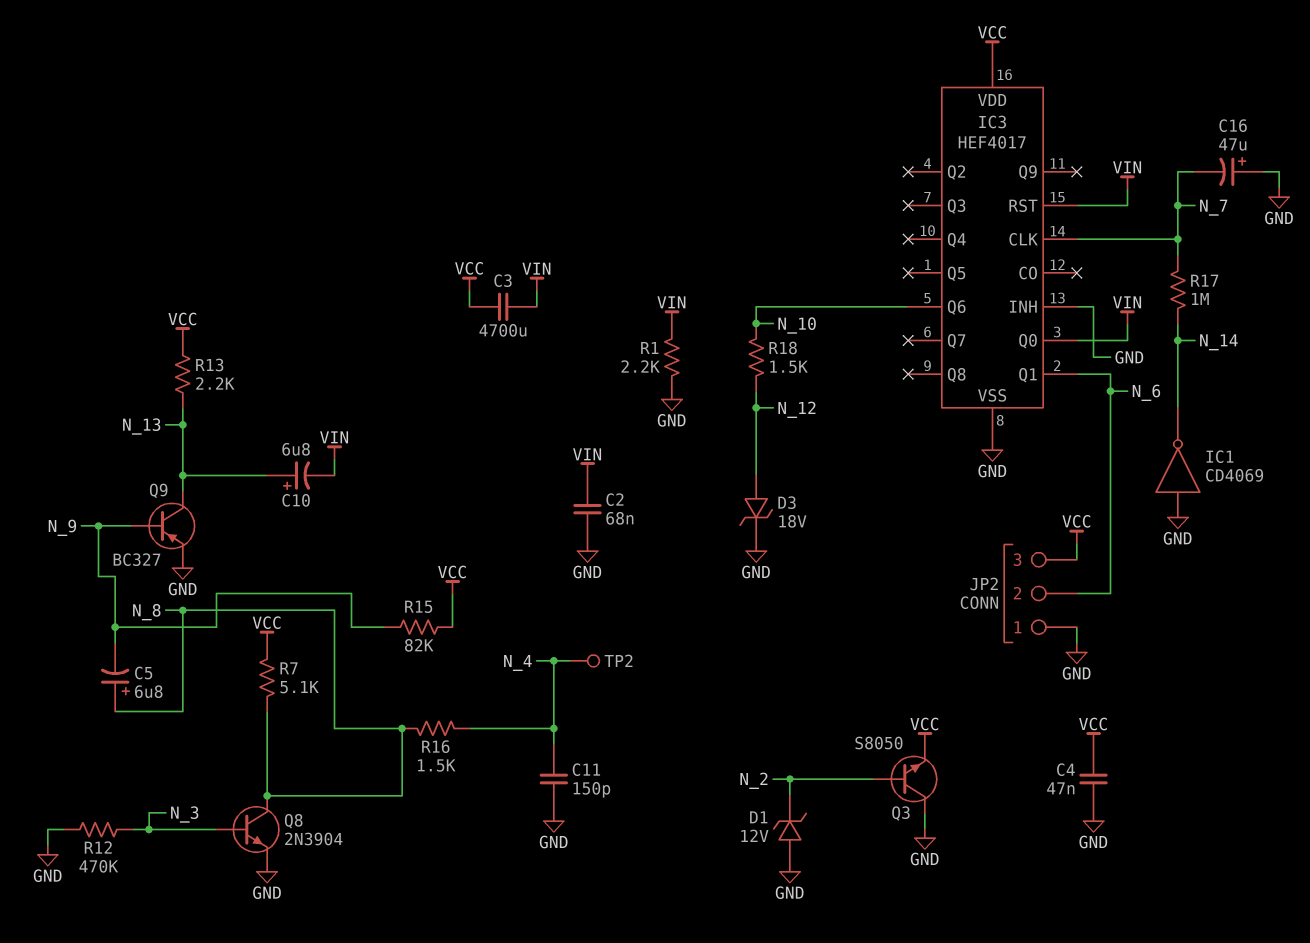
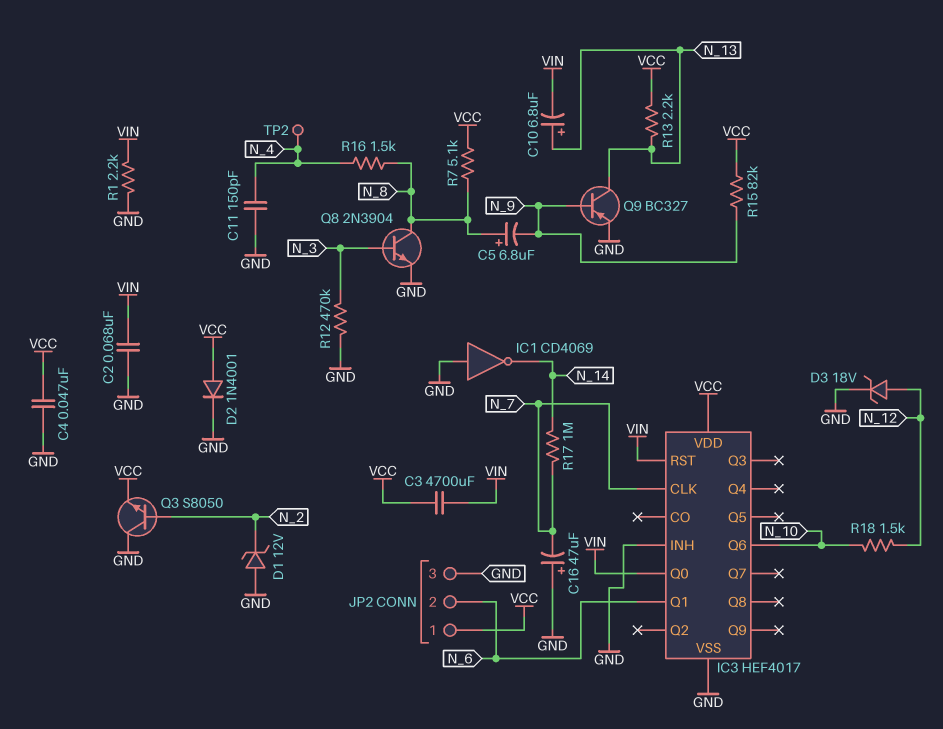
D2: none -> diode 1N4001 (A VCC, K GND)
JP2 pin 1: GND -> VCC
JP2 pin 3: VCC -> GND

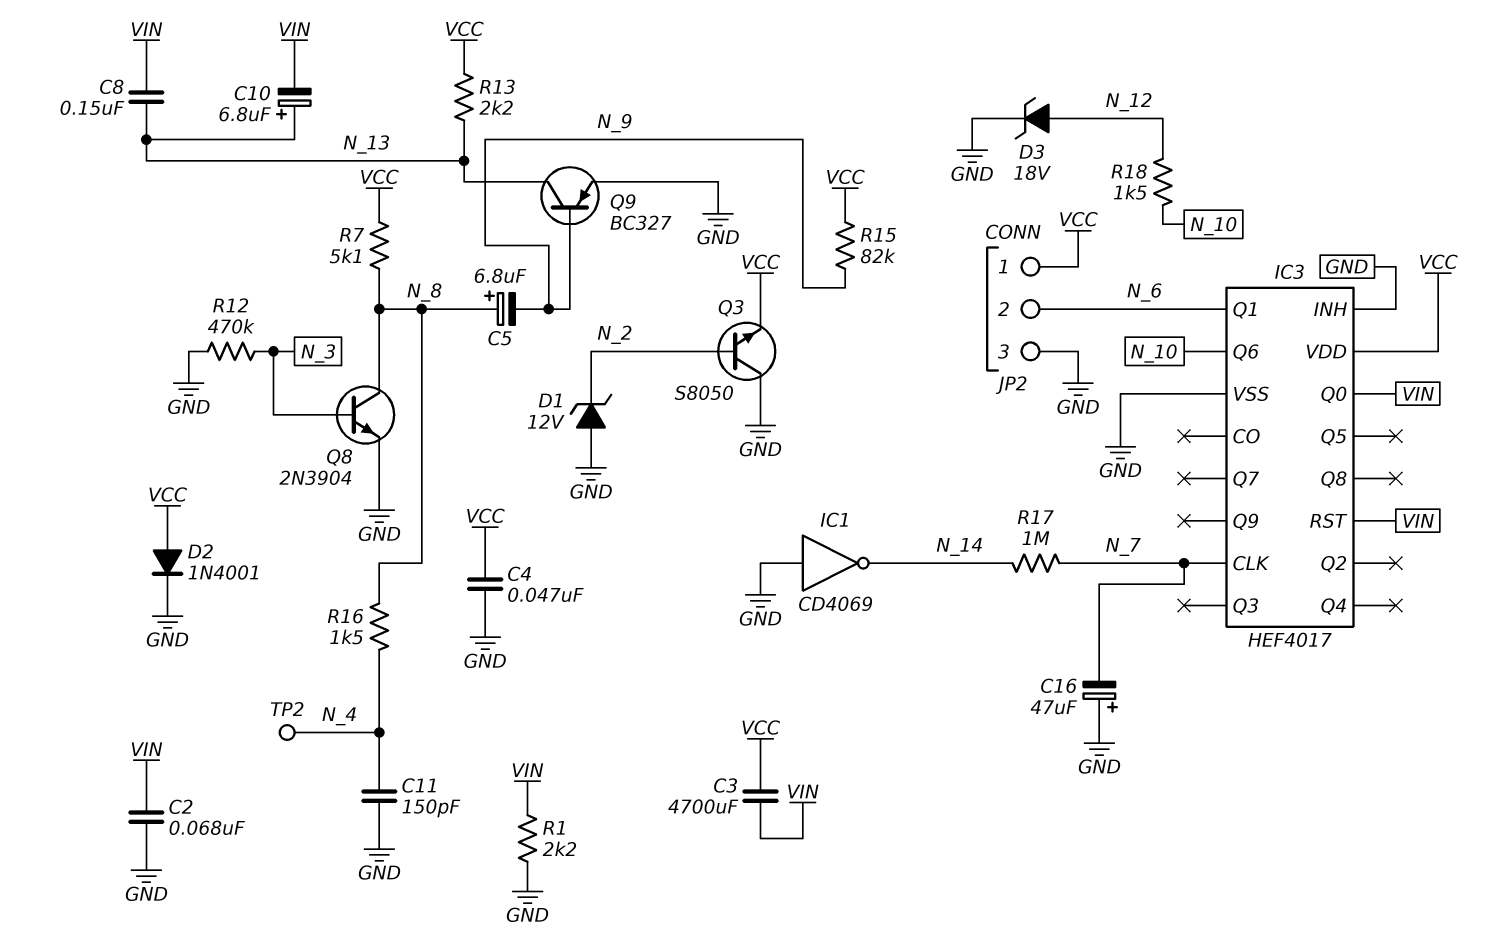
C8: none -> 150nF (N_13, VIN)

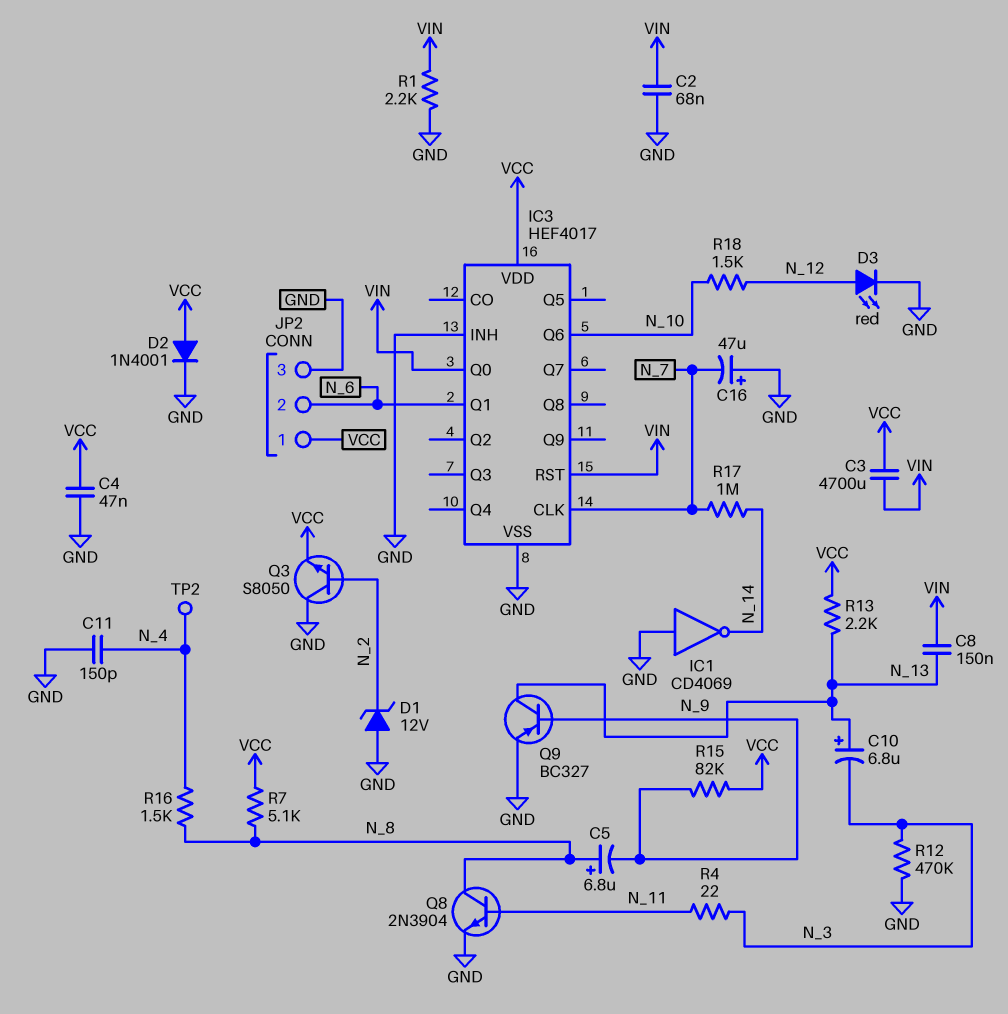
C10: 6.8uF (plus N_13, minus VIN) -> 6.8uF (plus N_13, minus N_3)
D3: zener 18V (A N_12, K GND) -> LED red (A N_12, K GND)
Q8: NPN 2N3904 (B N_3, C N_8, E GND) -> NPN 2N3904 (B N_11, C N_8, E GND)
R4: none -> 22 (N_3, N_11)

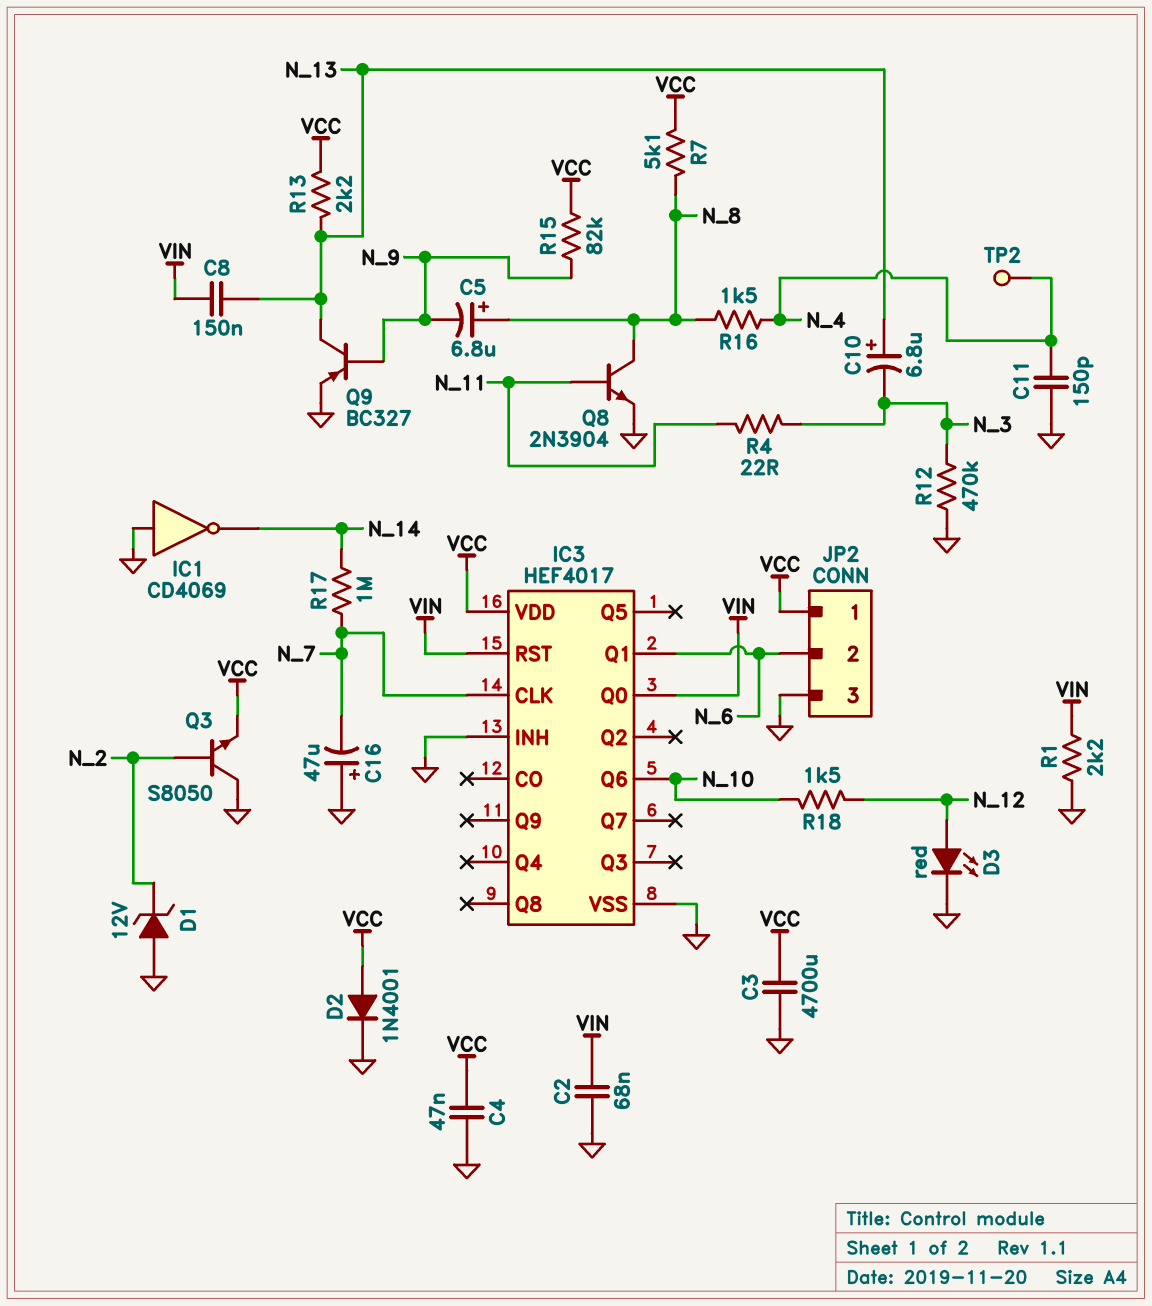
C3: 4700uF (VCC, VIN) -> 4700uF (GND, VCC)

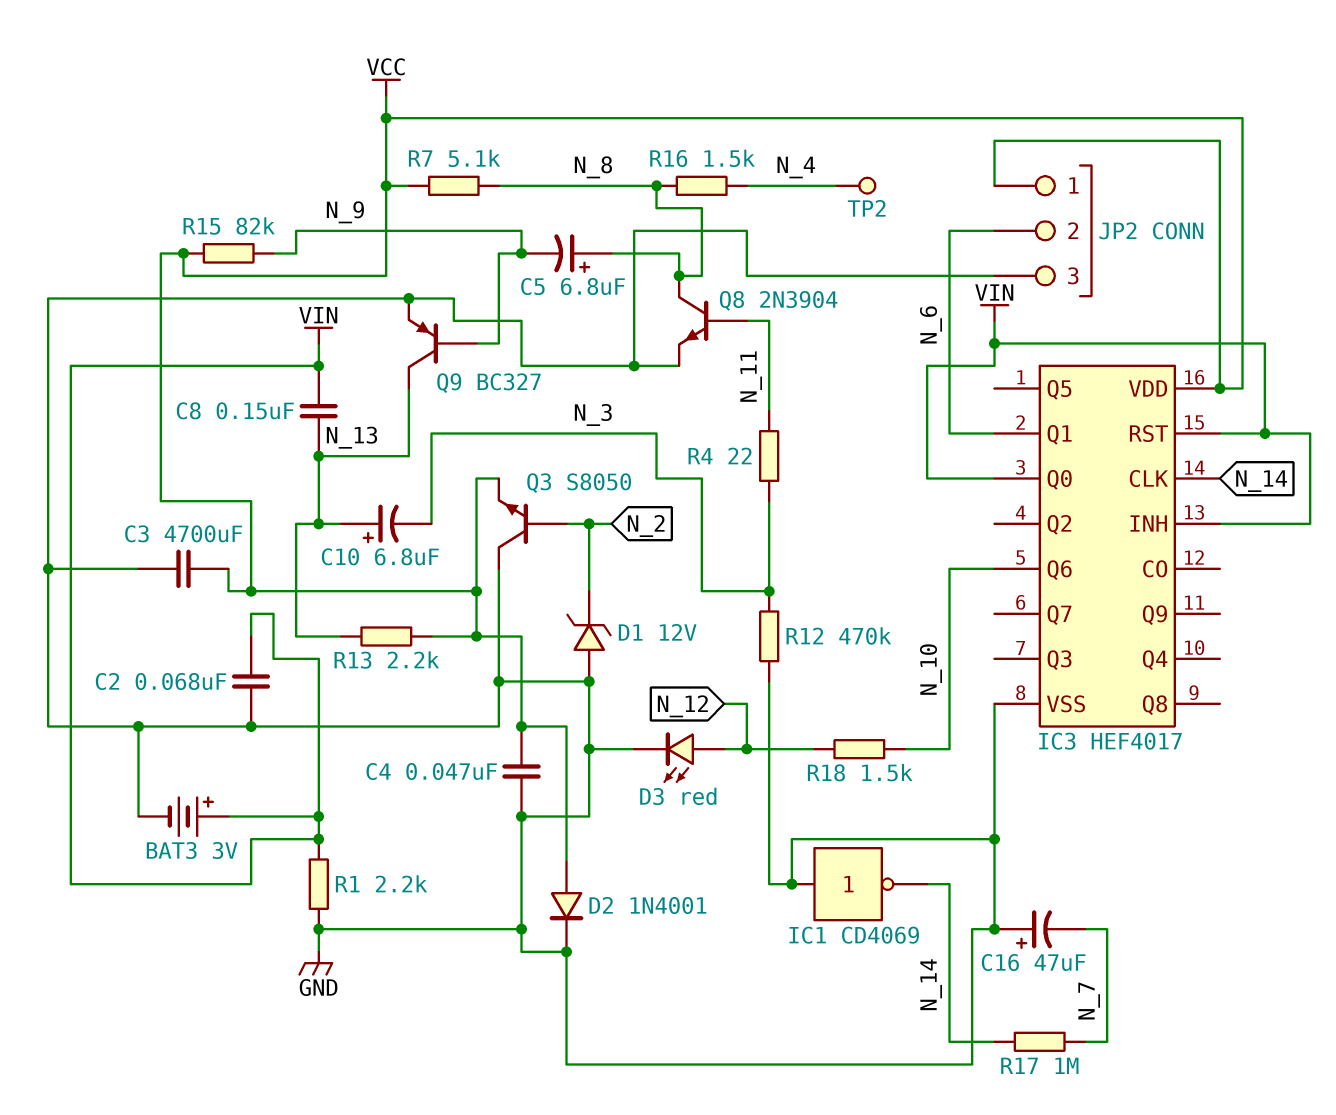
BAT3: none -> 3V (plus VIN, minus GND)
C11: 150pF (GND, N_4) -> none
IC3 pin CLK: N_7 -> N_14
IC3 pin INH: GND -> VIN

